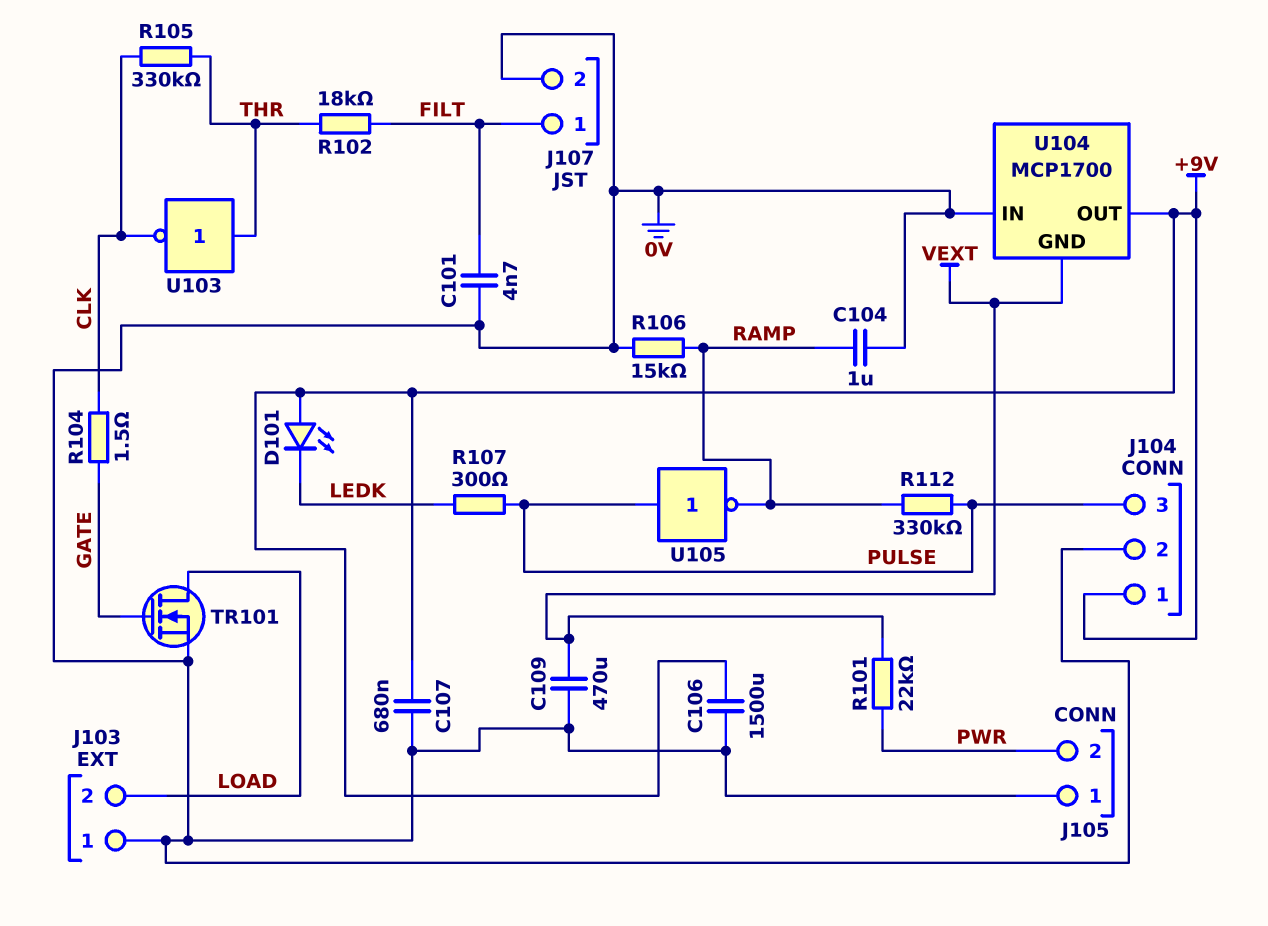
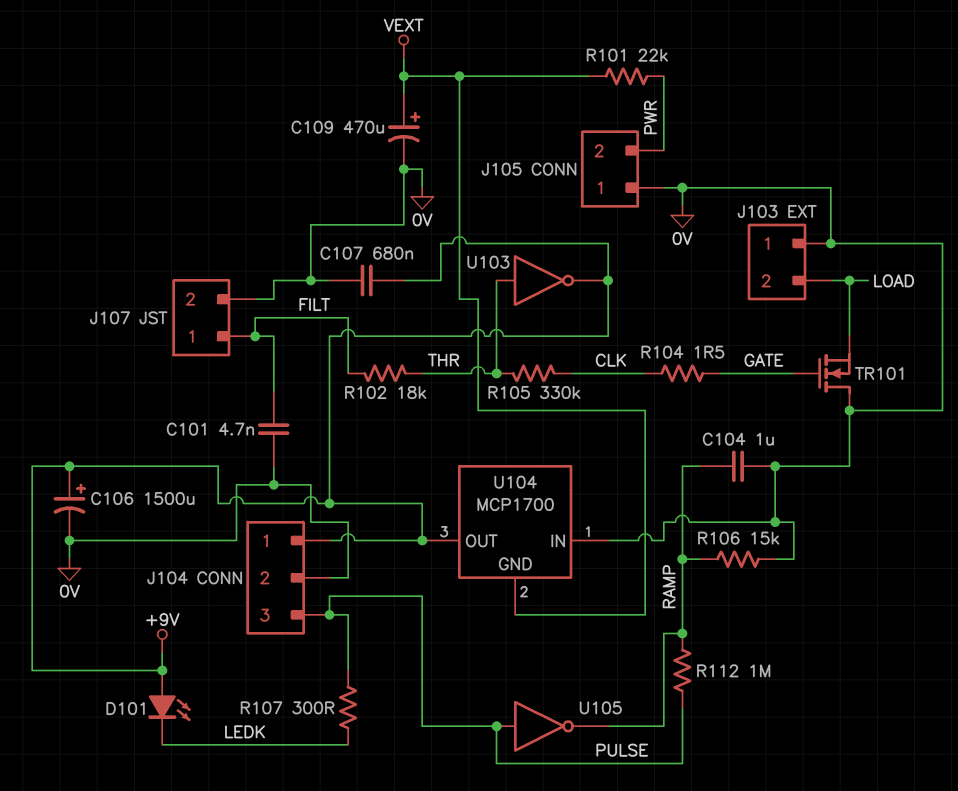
C106: 1500uF (+9V, 0V) -> 1500uF (plus +9V, minus 0V)
C109: 470uF (0V, VEXT) -> 470uF (plus VEXT, minus 0V)
R112: 330k (PULSE, RAMP) -> 1M (PULSE, RAMP)
TR101: NMOS (G GATE, D LOAD, S 0V) -> NMOS (G GATE, D 0V, S LOAD)
U103: NOT (in THR, out CLK) -> NOT (in THR, out +9V)

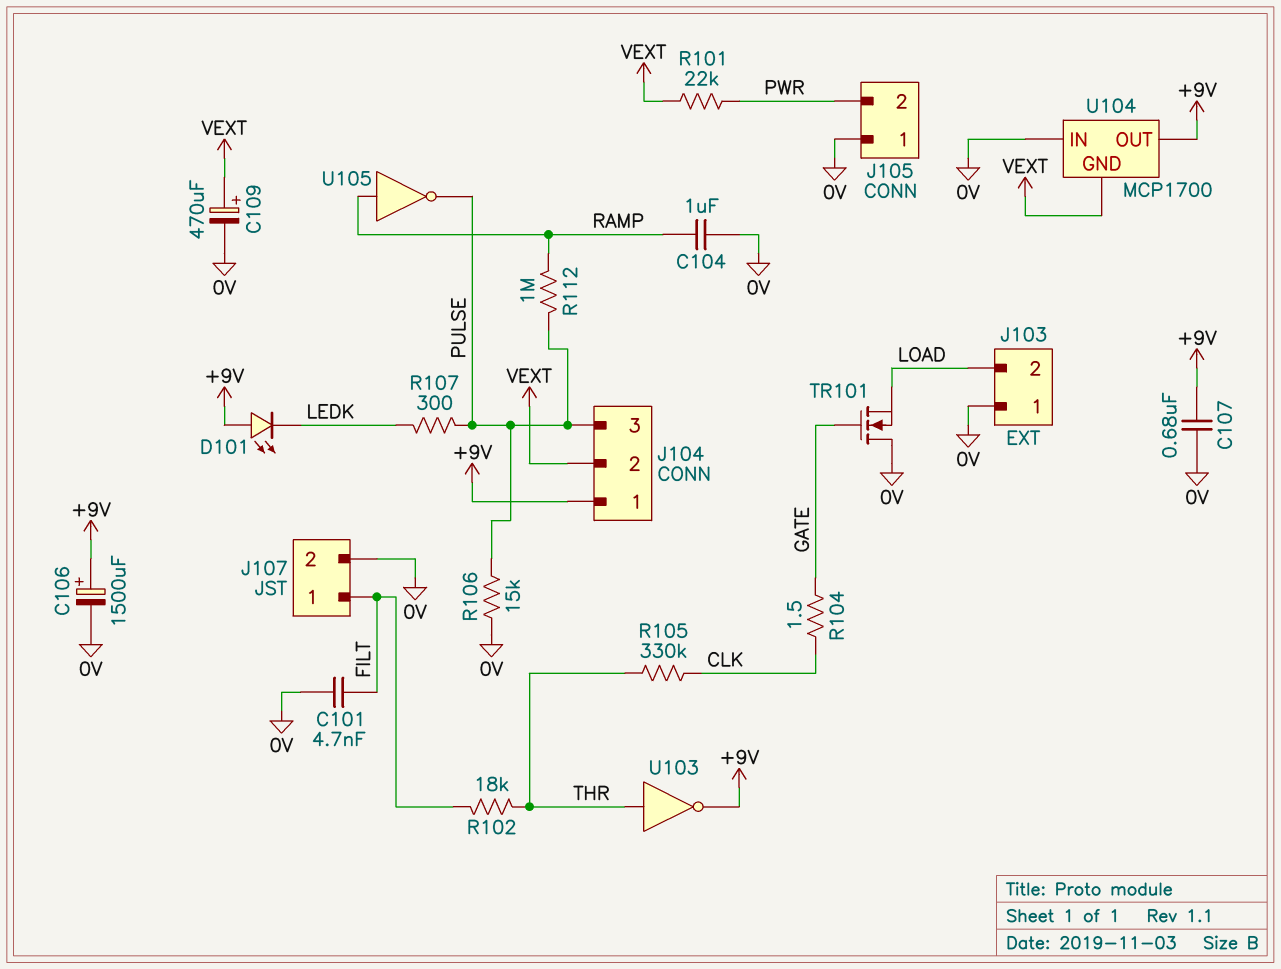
J104 pin 2: 0V -> VEXT
R106: 15k (0V, RAMP) -> 15k (0V, PULSE)
U105: NOT (in PULSE, out RAMP) -> NOT (in RAMP, out PULSE)

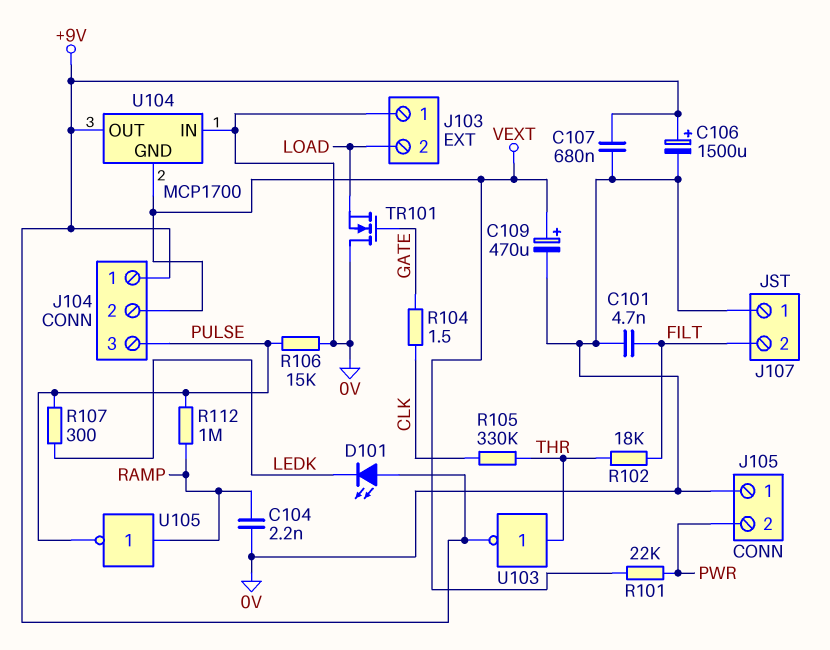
C104: 1uF (0V, RAMP) -> 2.2nF (0V, RAMP)
J107 pin 1: FILT -> 0V
J107 pin 2: 0V -> FILT

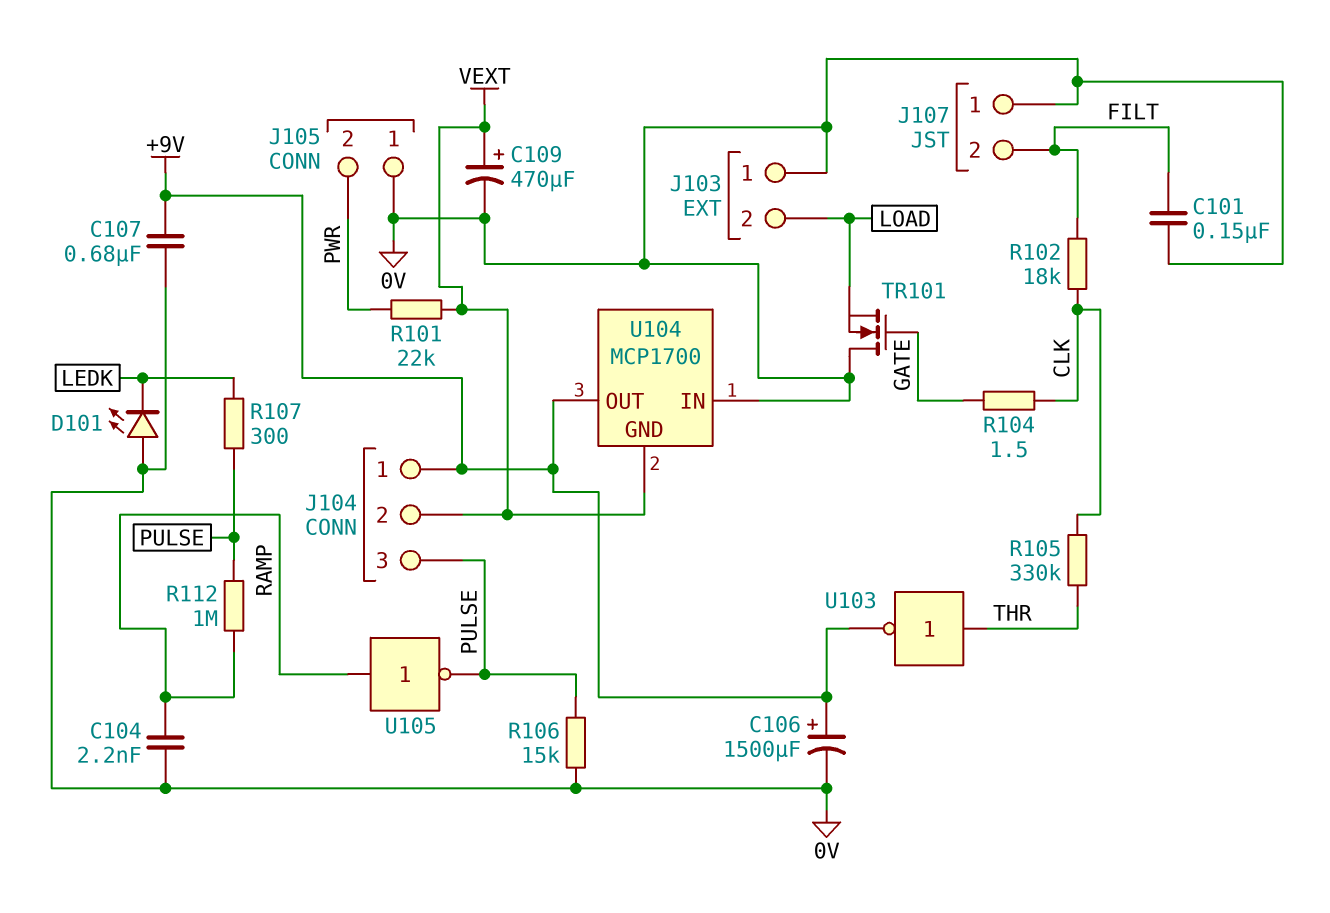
C101: 4.7nF (0V, FILT) -> 150nF (0V, FILT)
D101: LED (A +9V, K LEDK) -> LED (A 0V, K LEDK)
R102: 18k (FILT, THR) -> 18k (CLK, FILT)

